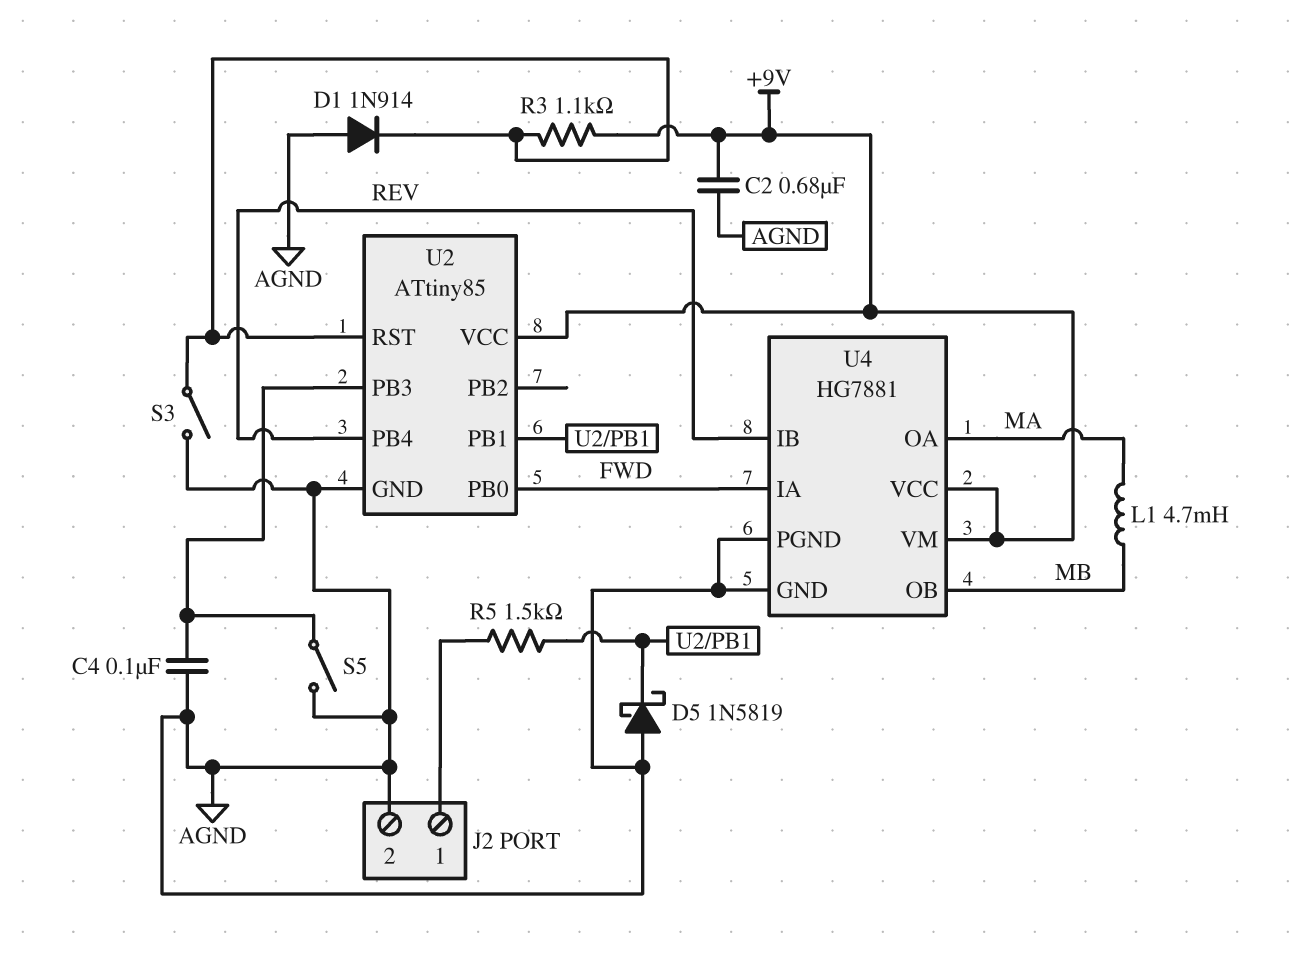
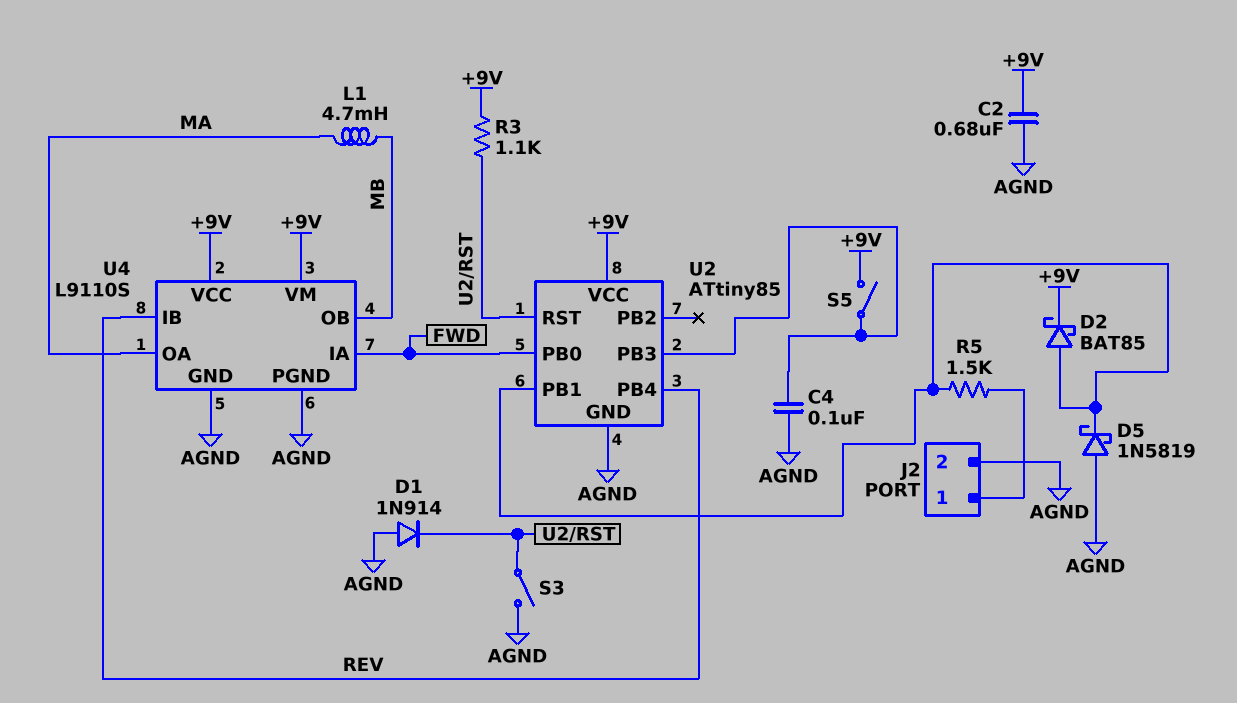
D2: none -> schottky BAT85 (A U2/PB1, K +9V)
S5: switch (AGND, U2/PB3) -> switch (+9V, U2/PB3)
U4: HG7881 -> L9110S

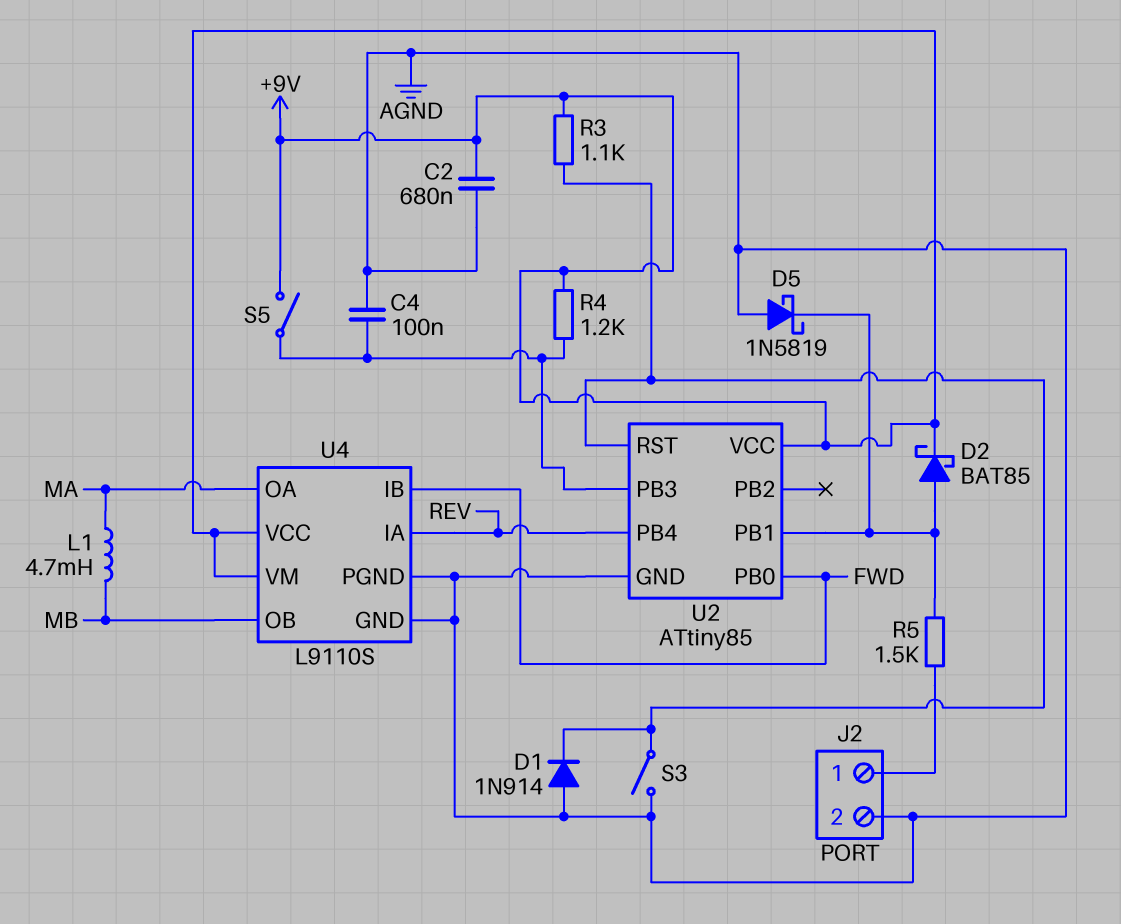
R4: none -> 1.2k (+9V, U2/PB3)
U4 pin IA: FWD -> REV
U4 pin IB: REV -> FWD

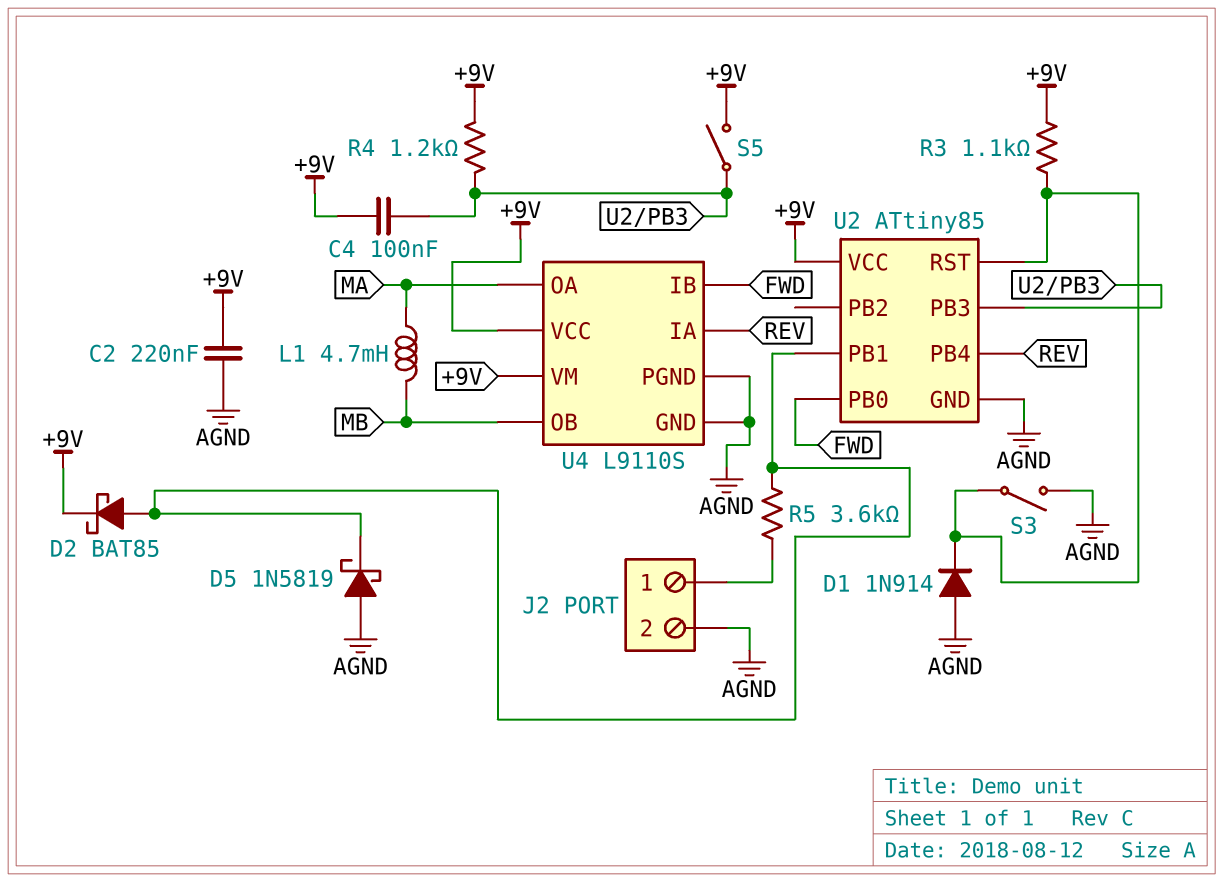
C2: 680nF (+9V, AGND) -> 220nF (+9V, AGND)
C4: 100nF (AGND, U2/PB3) -> 100nF (+9V, U2/PB3)
R5: 1.5k (J2/1, U2/PB1) -> 3.6k (J2/1, U2/PB1)

